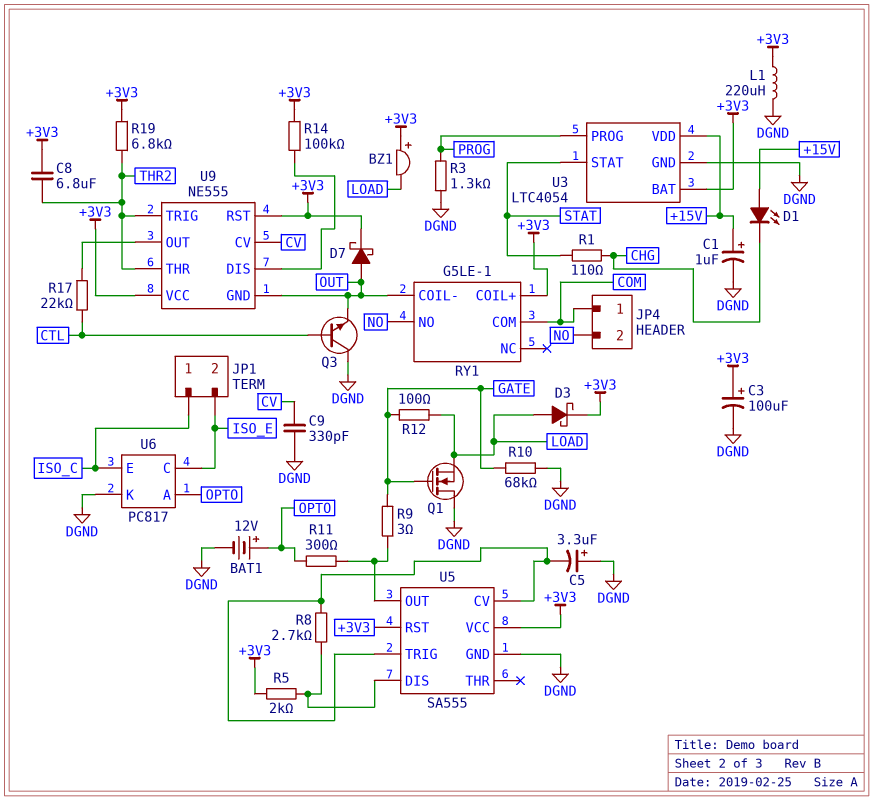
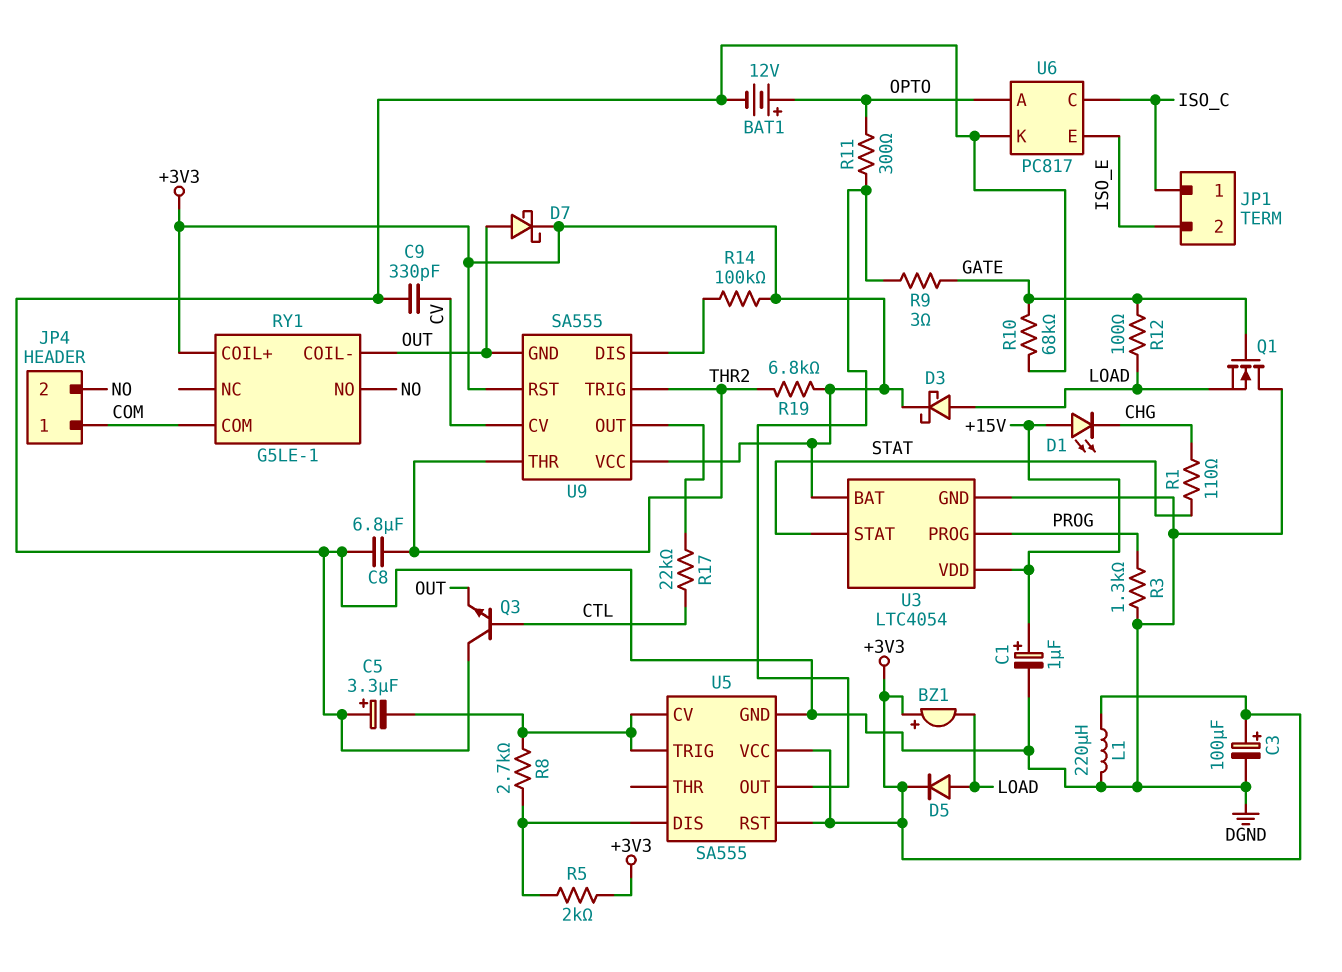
C8: 6.8uF (+3V3, THR2) -> 6.8uF (DGND, THR2)
D5: none -> diode (A LOAD, K +3V3)
U6 pin C: ISO_E -> ISO_C
U6 pin E: ISO_C -> ISO_E
U9: NE555 -> SA555

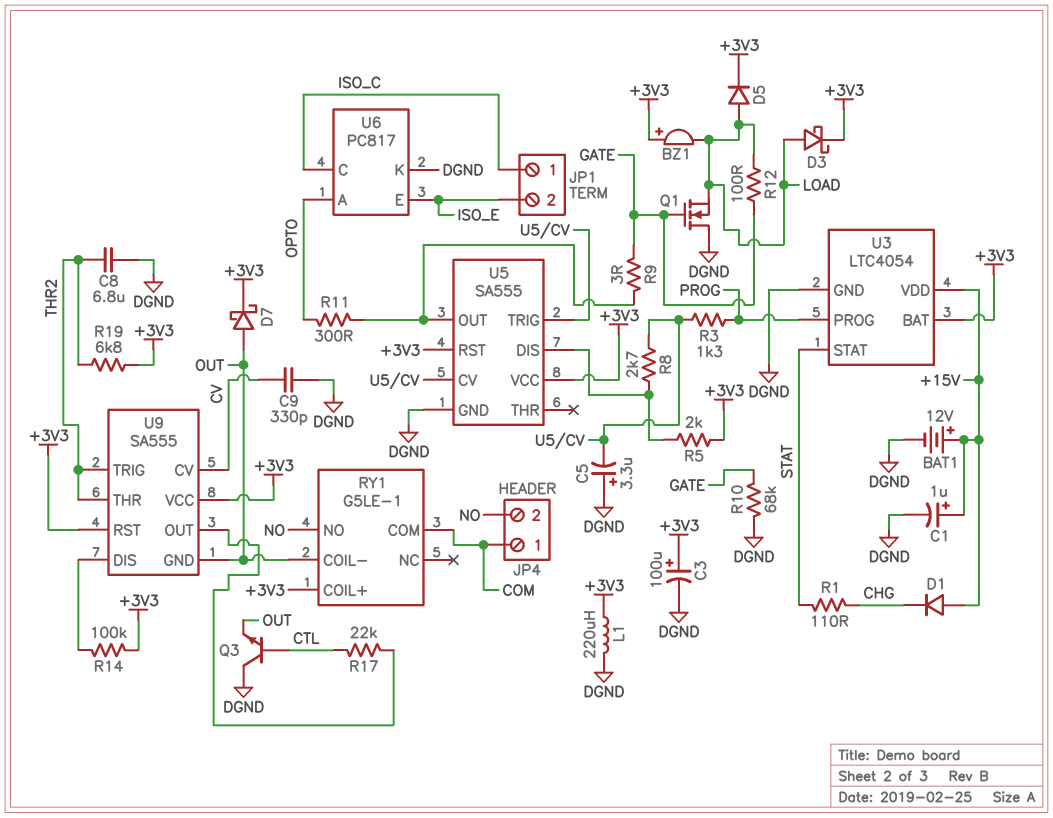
BAT1: 12V (plus OPTO, minus DGND) -> 12V (plus +15V, minus DGND)
D1: LED (A +15V, K CHG) -> diode (A +15V, K CHG)
R3: 1.3k (DGND, PROG) -> 1.3k (PROG, U5/CV)

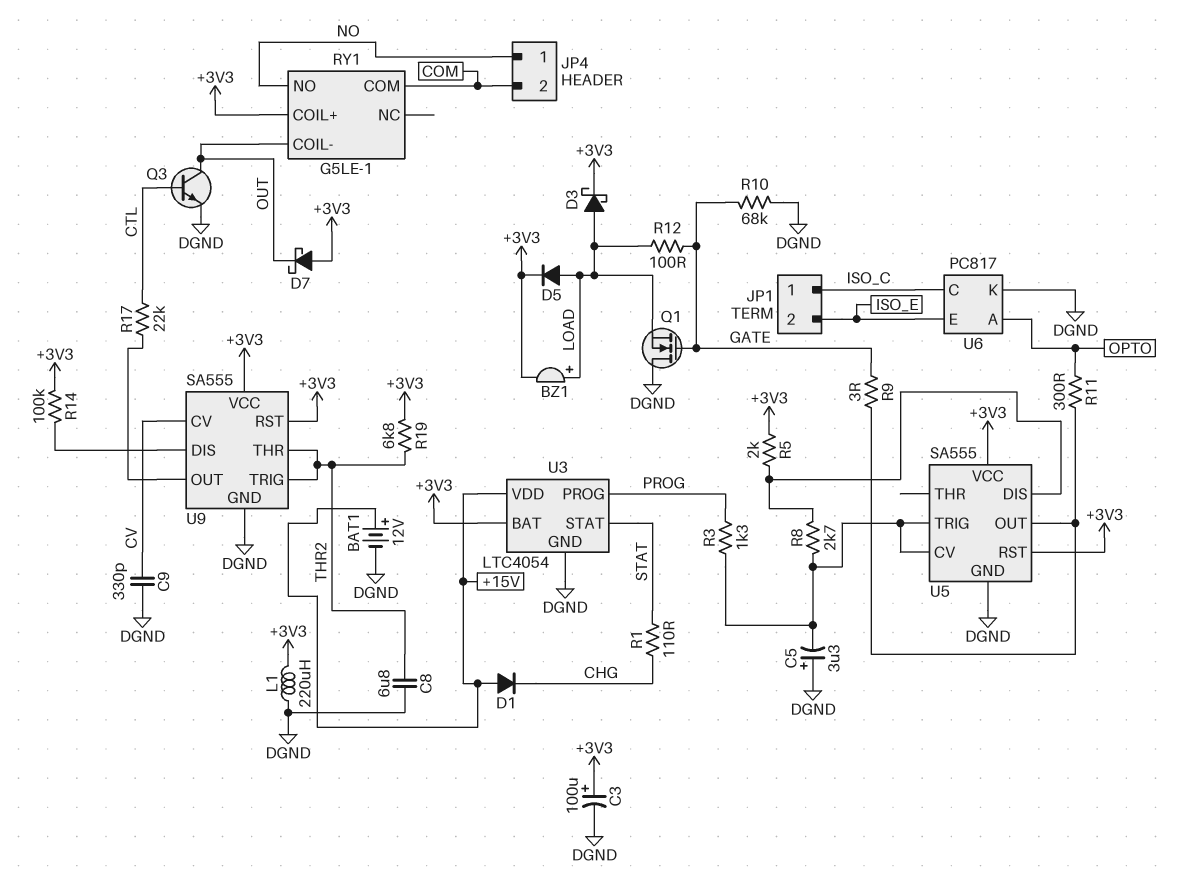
BZ1: buzzer (plus +3V3, minus LOAD) -> buzzer (plus LOAD, minus +3V3)
C1: 1uF (plus +15V, minus DGND) -> none
D7: schottky (A OUT, K +3V3) -> schottky (A +3V3, K OUT)
JP4 pin 1: COM -> NO
JP4 pin 2: NO -> COM
Q3: NPN (B CTL, C DGND, E OUT) -> NPN (B CTL, C OUT, E DGND)
U9 pin GND: OUT -> DGND

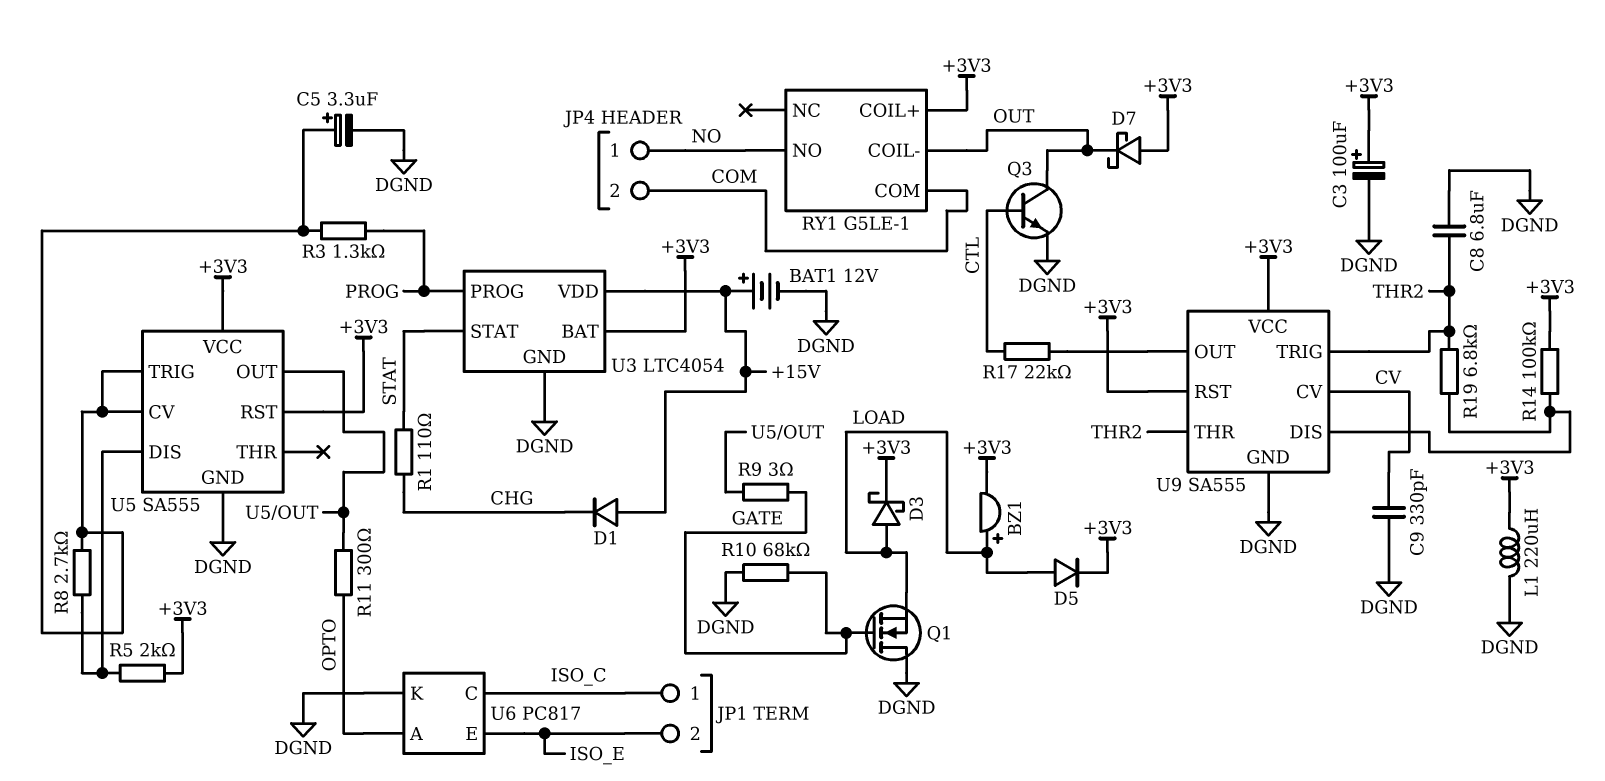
C5: 3.3uF (plus DGND, minus U5/CV) -> 3.3uF (plus U5/CV, minus DGND)
R12: 100 (GATE, LOAD) -> none
R19: 6.8k (+3V3, THR2) -> 6.8k (THR2, U9/DIS)

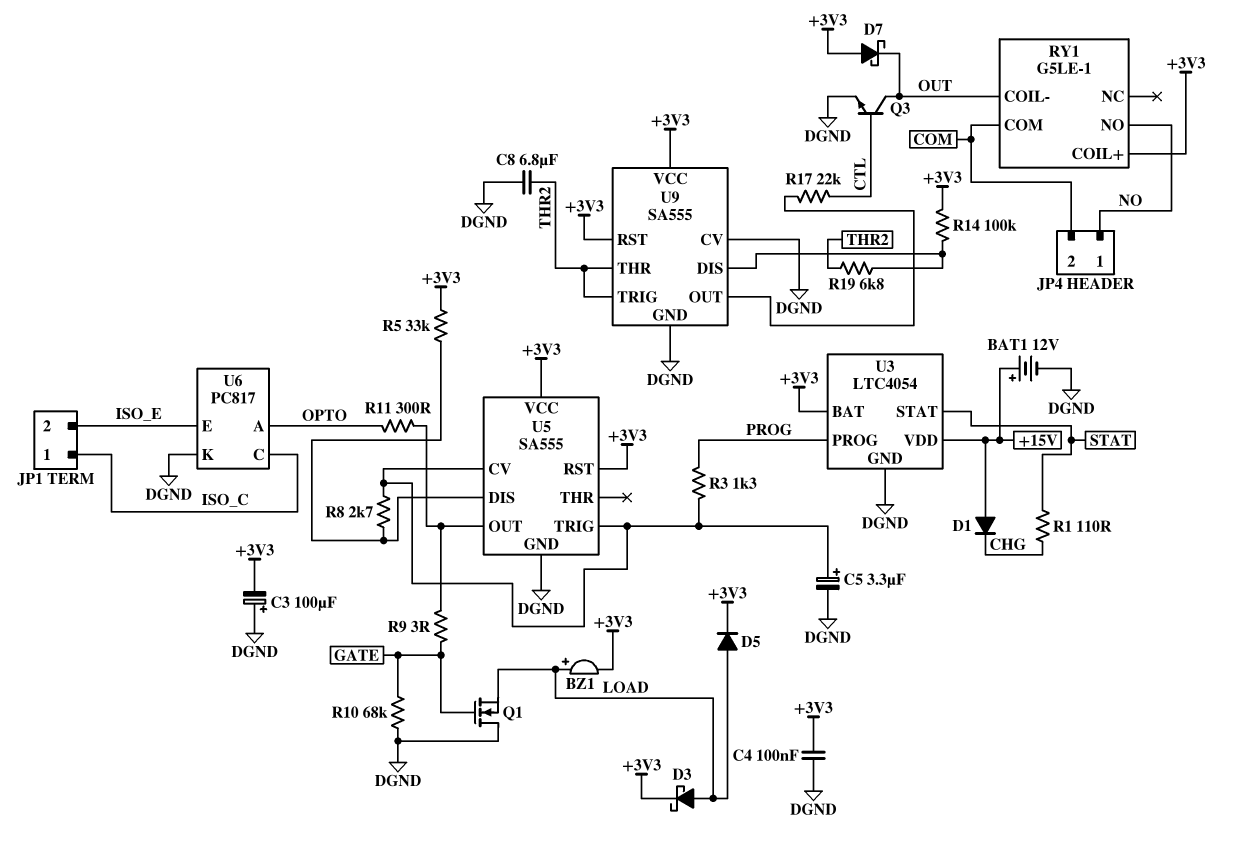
C3: 100uF (plus +3V3, minus DGND) -> 100uF (plus DGND, minus +3V3)
C4: none -> 100nF (+3V3, DGND)
C9: 330pF (CV, DGND) -> none
L1: 220uH (+3V3, DGND) -> none
R5: 2k (+3V3, U5/DIS) -> 33k (+3V3, U5/DIS)
U9 pin CV: CV -> DGND

